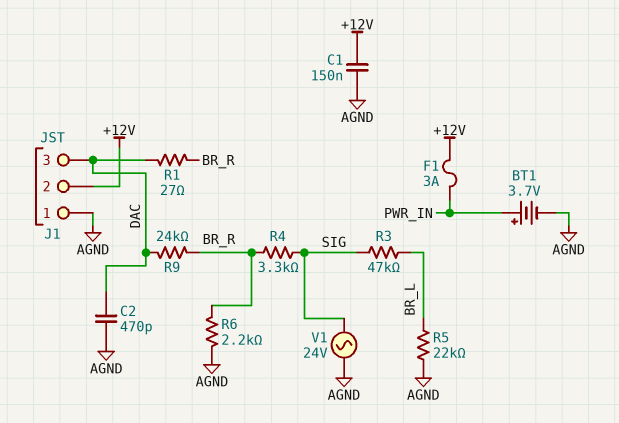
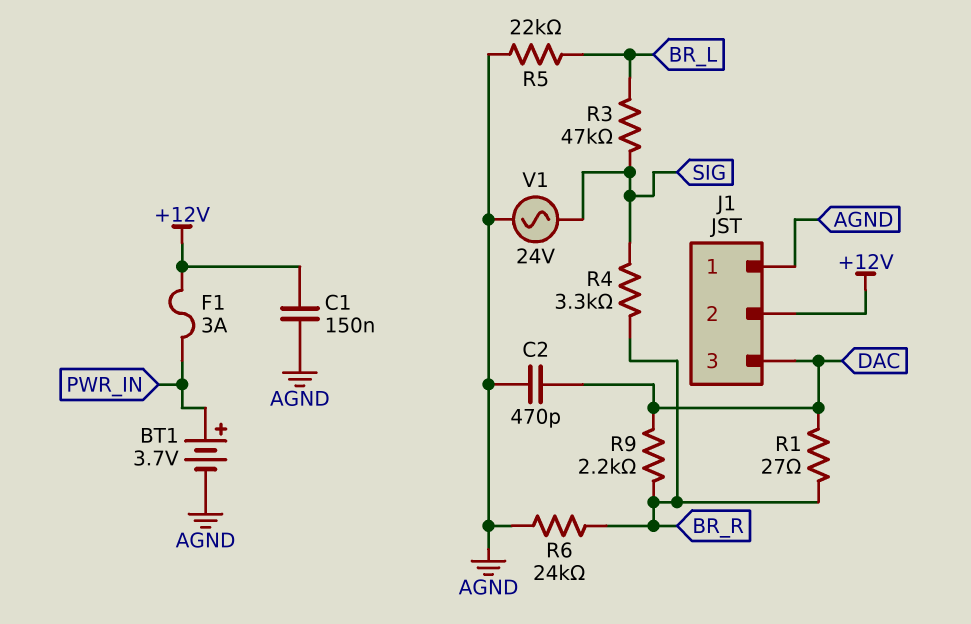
R6: 2.2k (AGND, BR_R) -> 24k (AGND, BR_R)
R9: 24k (BR_R, DAC) -> 2.2k (BR_R, DAC)

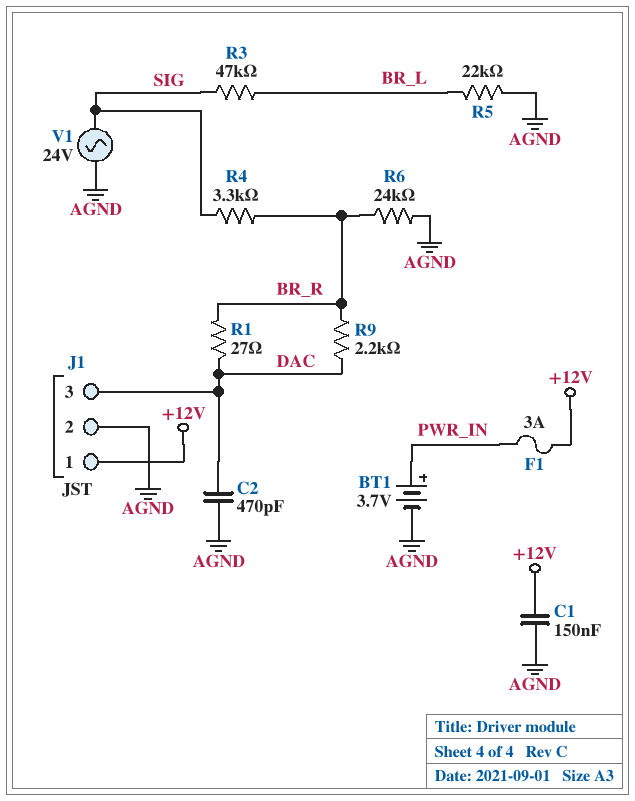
J1 pin 1: AGND -> +12V
J1 pin 2: +12V -> AGND

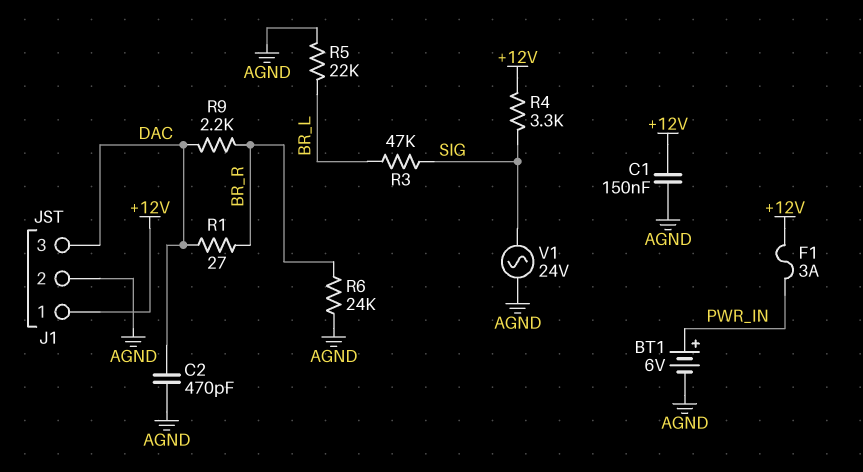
BT1: 3.7V (plus PWR_IN, minus AGND) -> 6V (plus PWR_IN, minus AGND)
R4: 3.3k (BR_R, SIG) -> 3.3k (+12V, SIG)

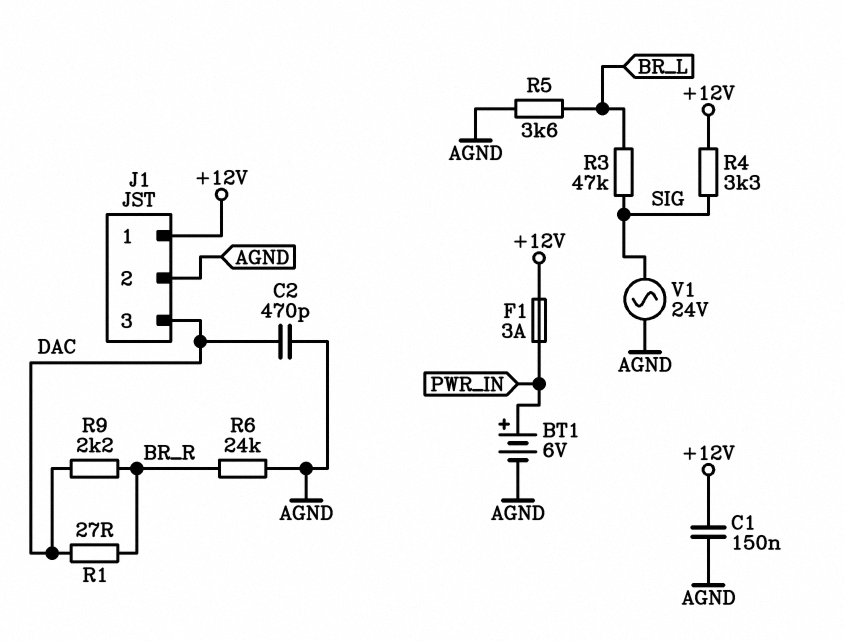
R5: 22k (AGND, BR_L) -> 3.6k (AGND, BR_L)

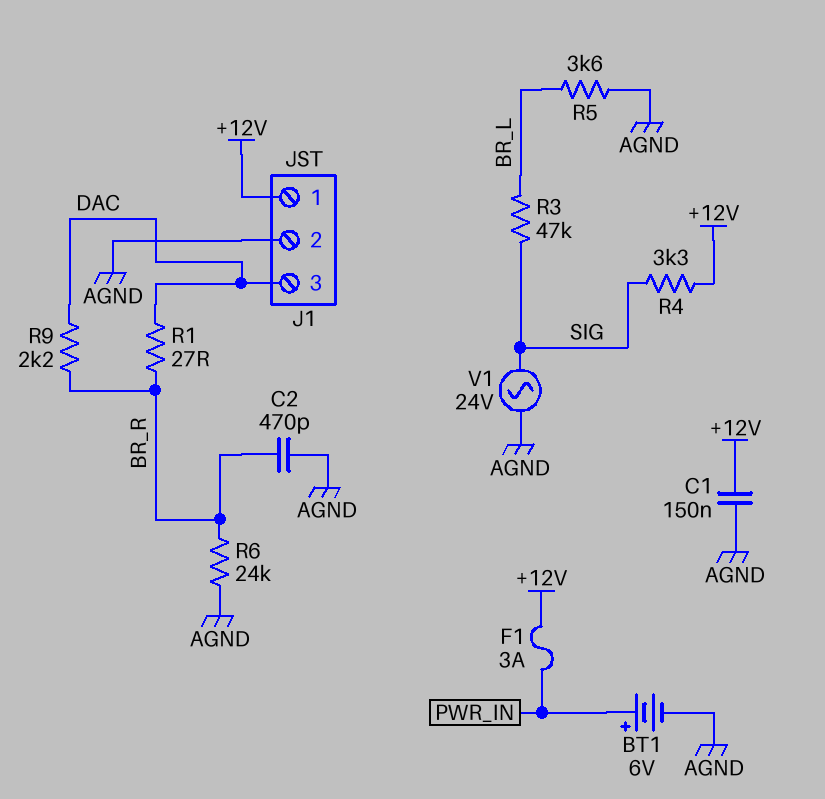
C2: 470pF (AGND, DAC) -> 470pF (AGND, BR_R)

